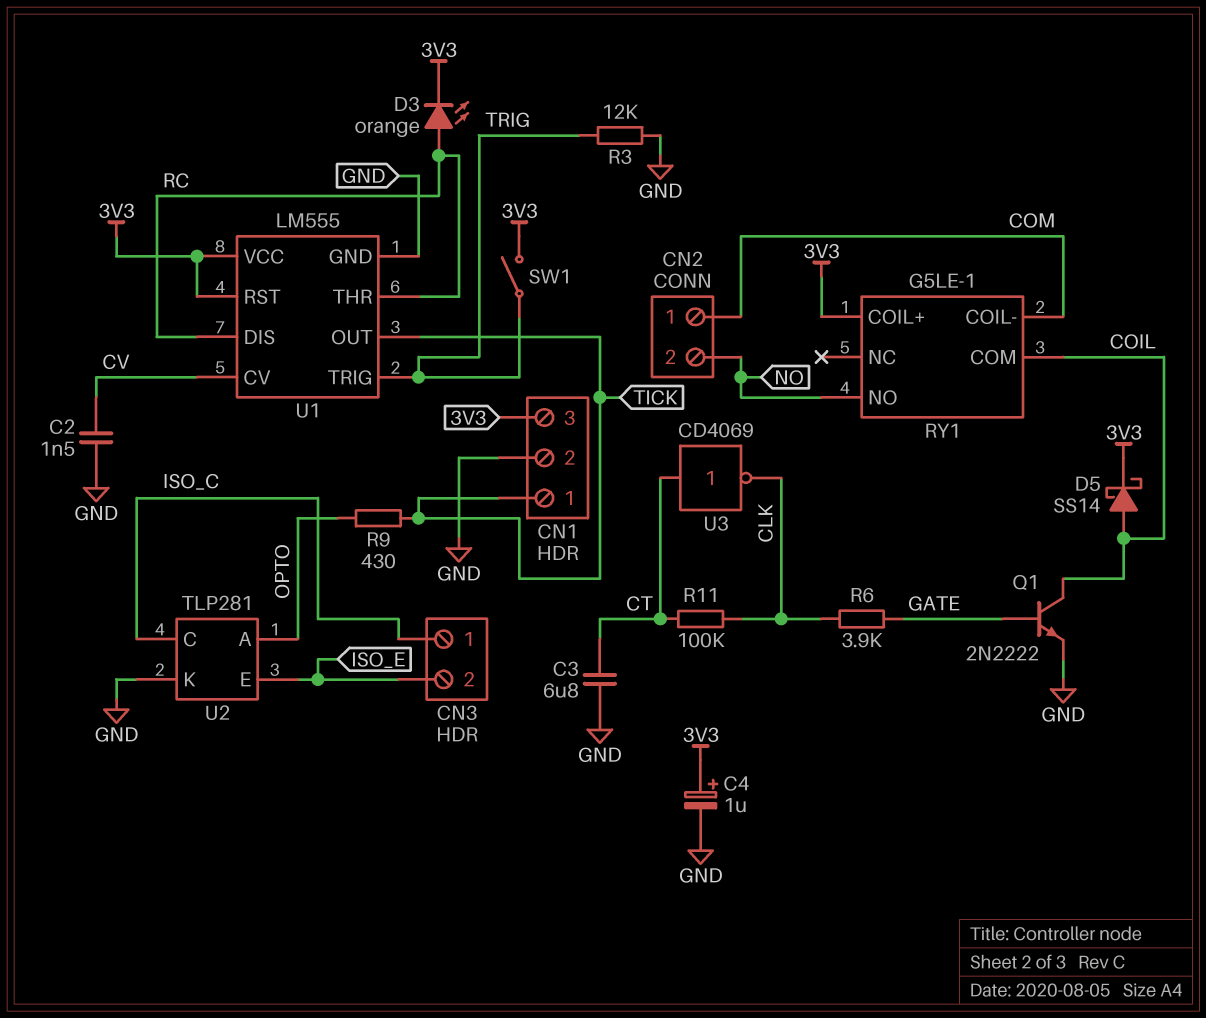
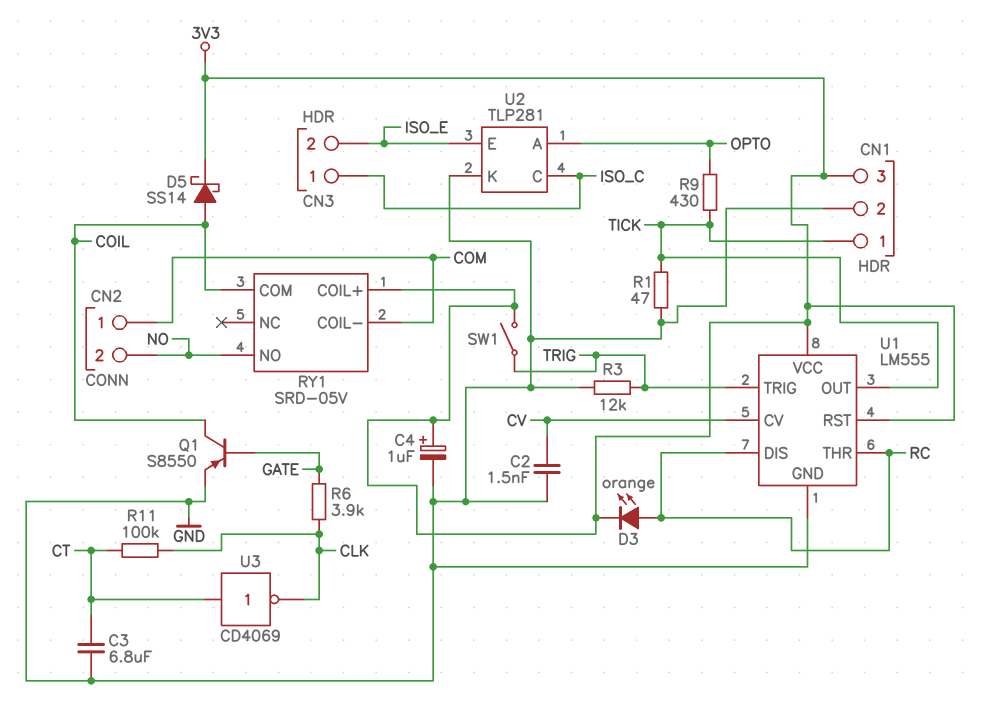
Q1: NPN 2N2222 (B GATE, C COIL, E GND) -> PNP S8550 (B GATE, C COIL, E GND)
R1: none -> 47 (GND, TICK)
RY1: G5LE-1 -> SRD-05V

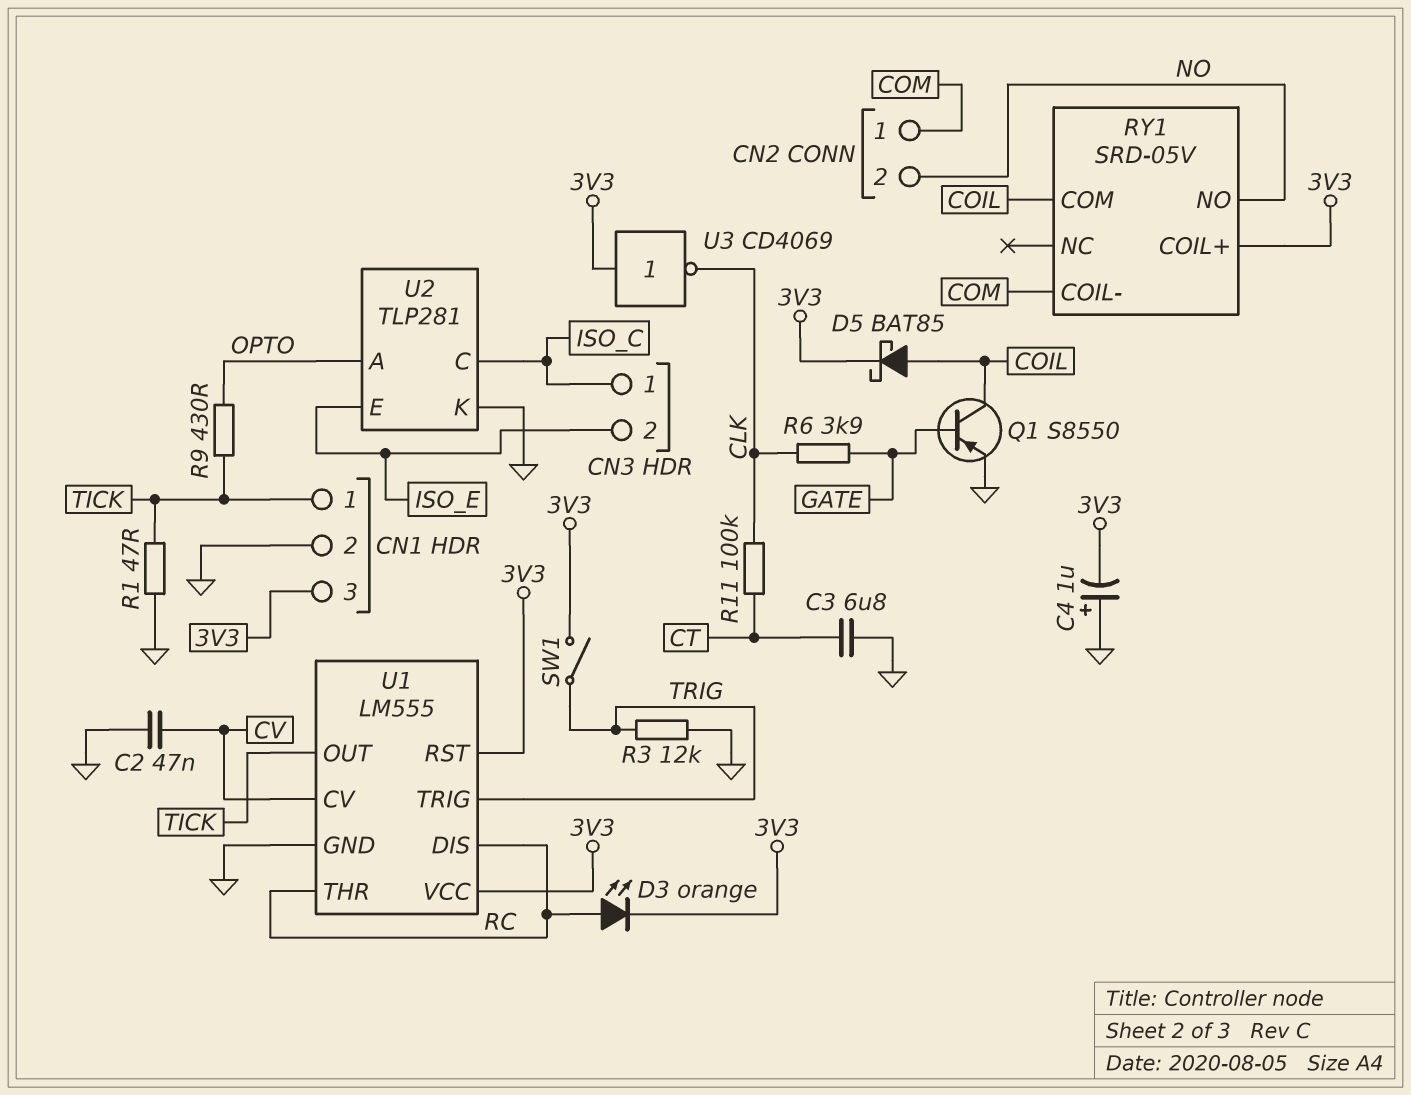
C2: 1.5nF (CV, GND) -> 47nF (CV, GND)
C4: 1uF (plus 3V3, minus GND) -> 1uF (plus GND, minus 3V3)
D5: schottky SS14 (A COIL, K 3V3) -> schottky BAT85 (A COIL, K 3V3)
U3: NOT CD4069 (in CT, out CLK) -> NOT CD4069 (in 3V3, out CLK)

